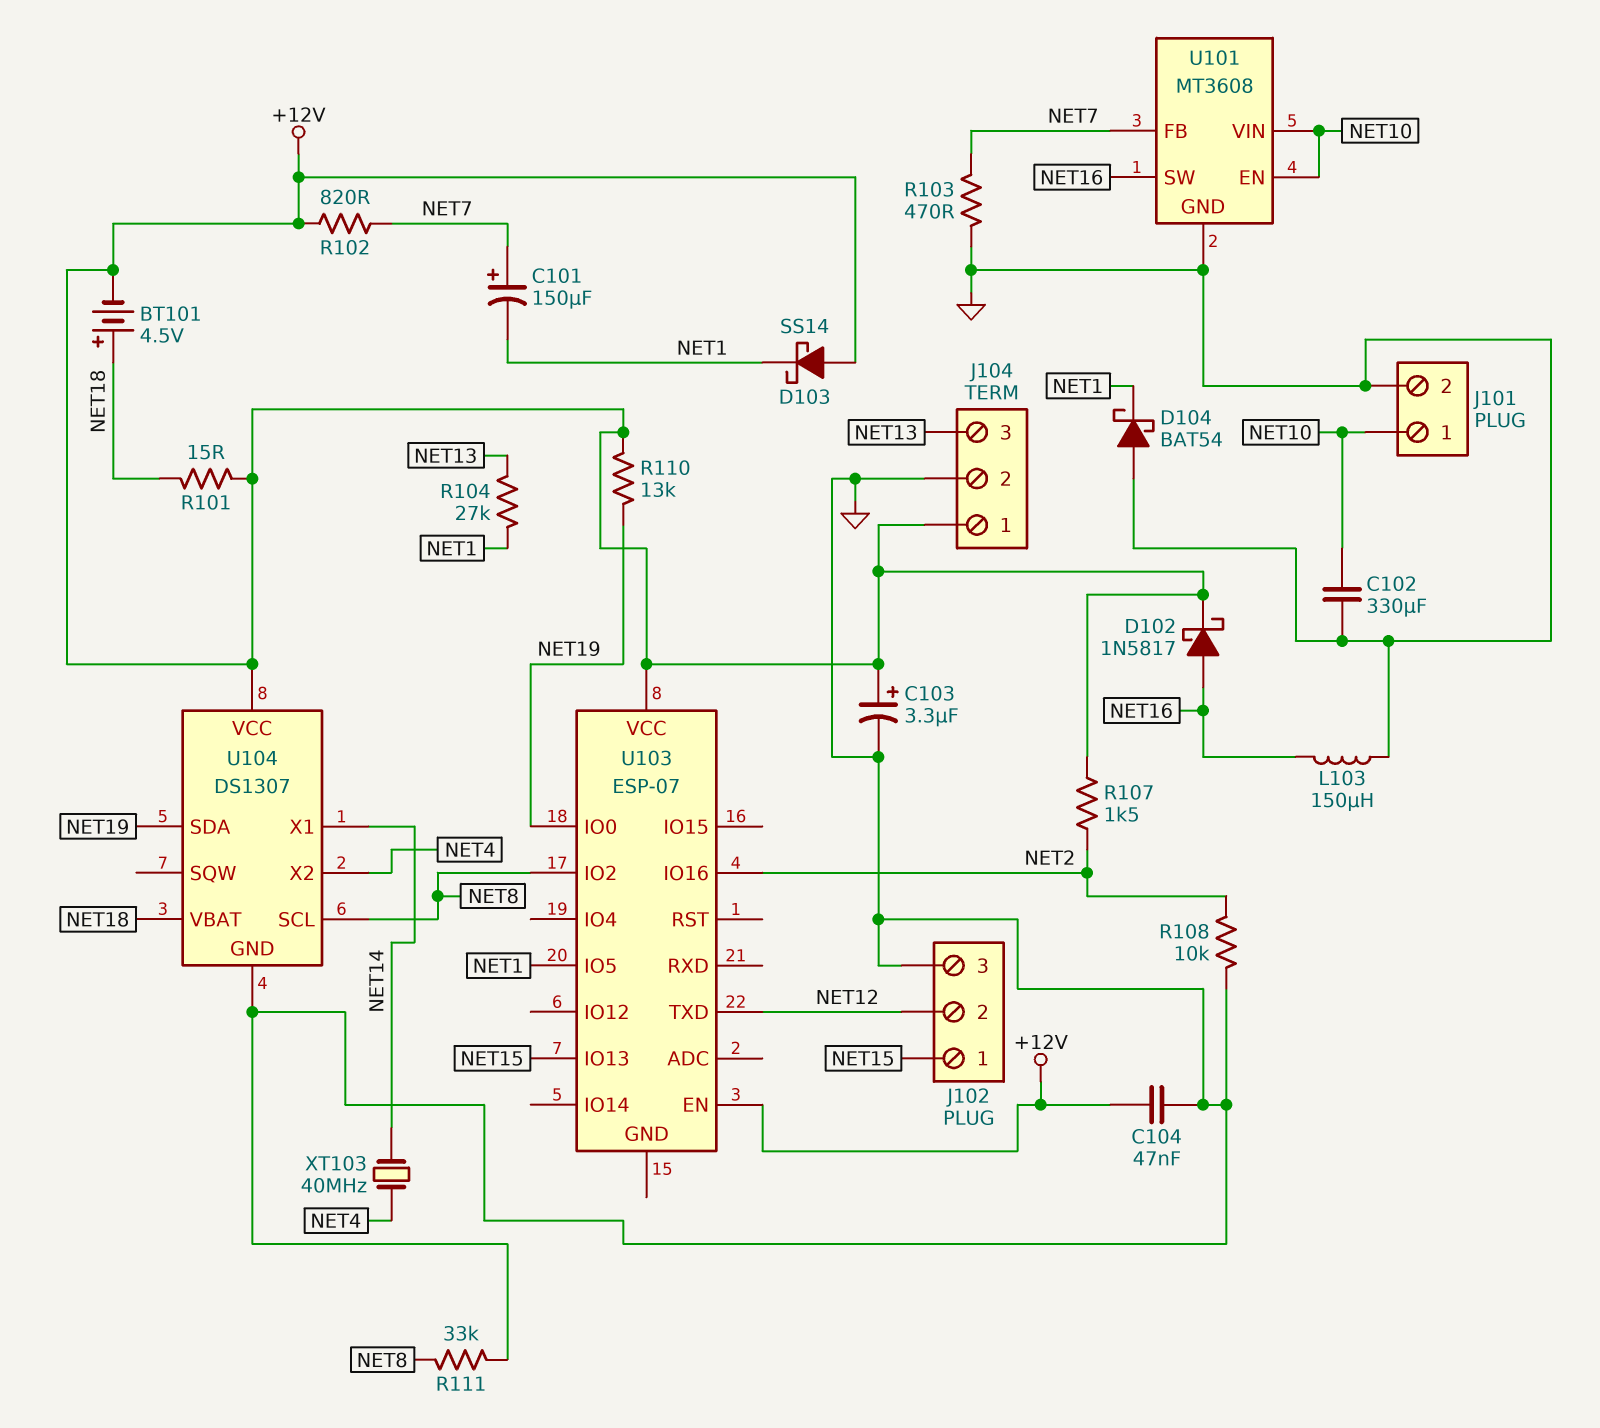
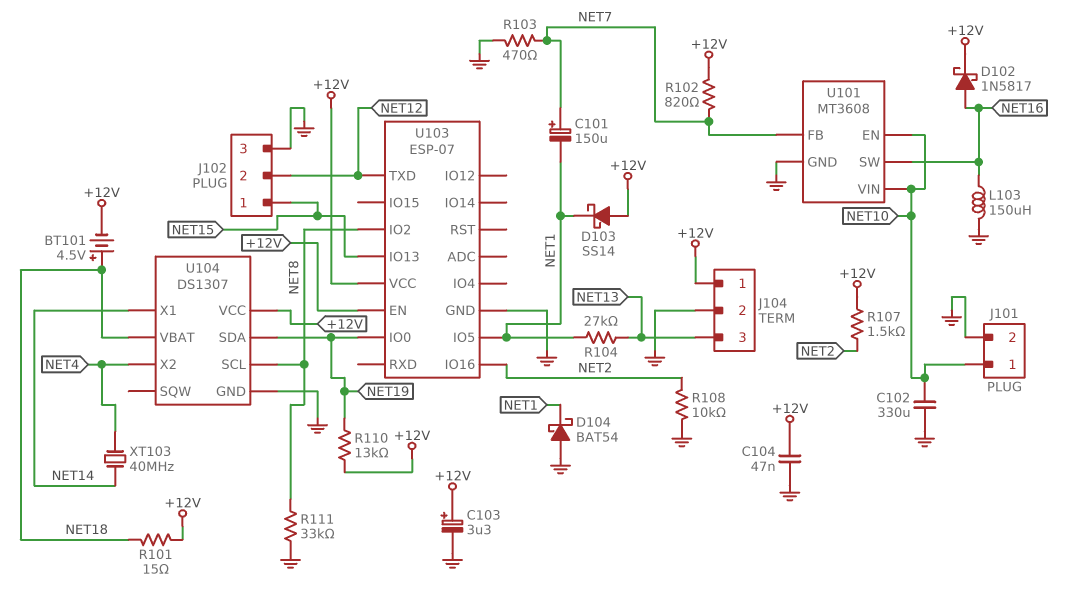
U103 pin GND: none -> GND

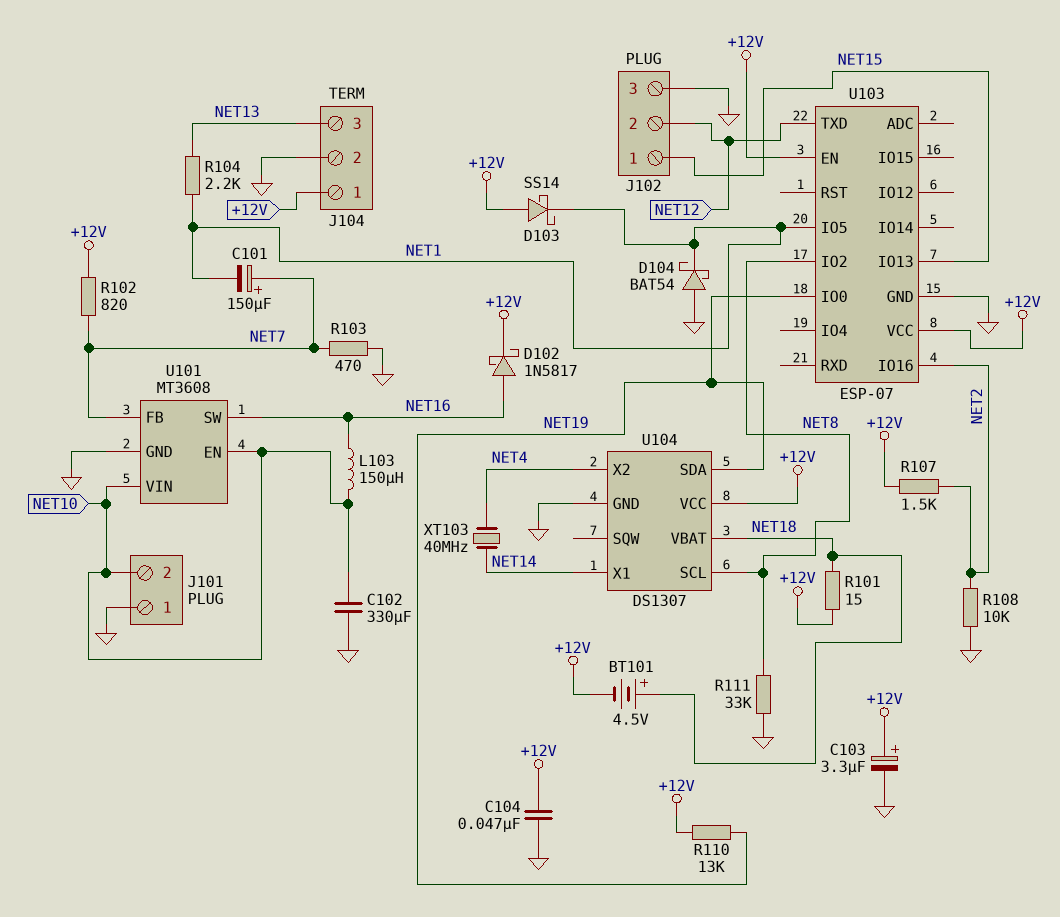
J101 pin 1: NET10 -> GND
J101 pin 2: GND -> NET10
L103: 150uH (GND, NET16) -> 150uH (NET10, NET16)
R104: 27k (NET1, NET13) -> 2.2k (NET1, NET13)

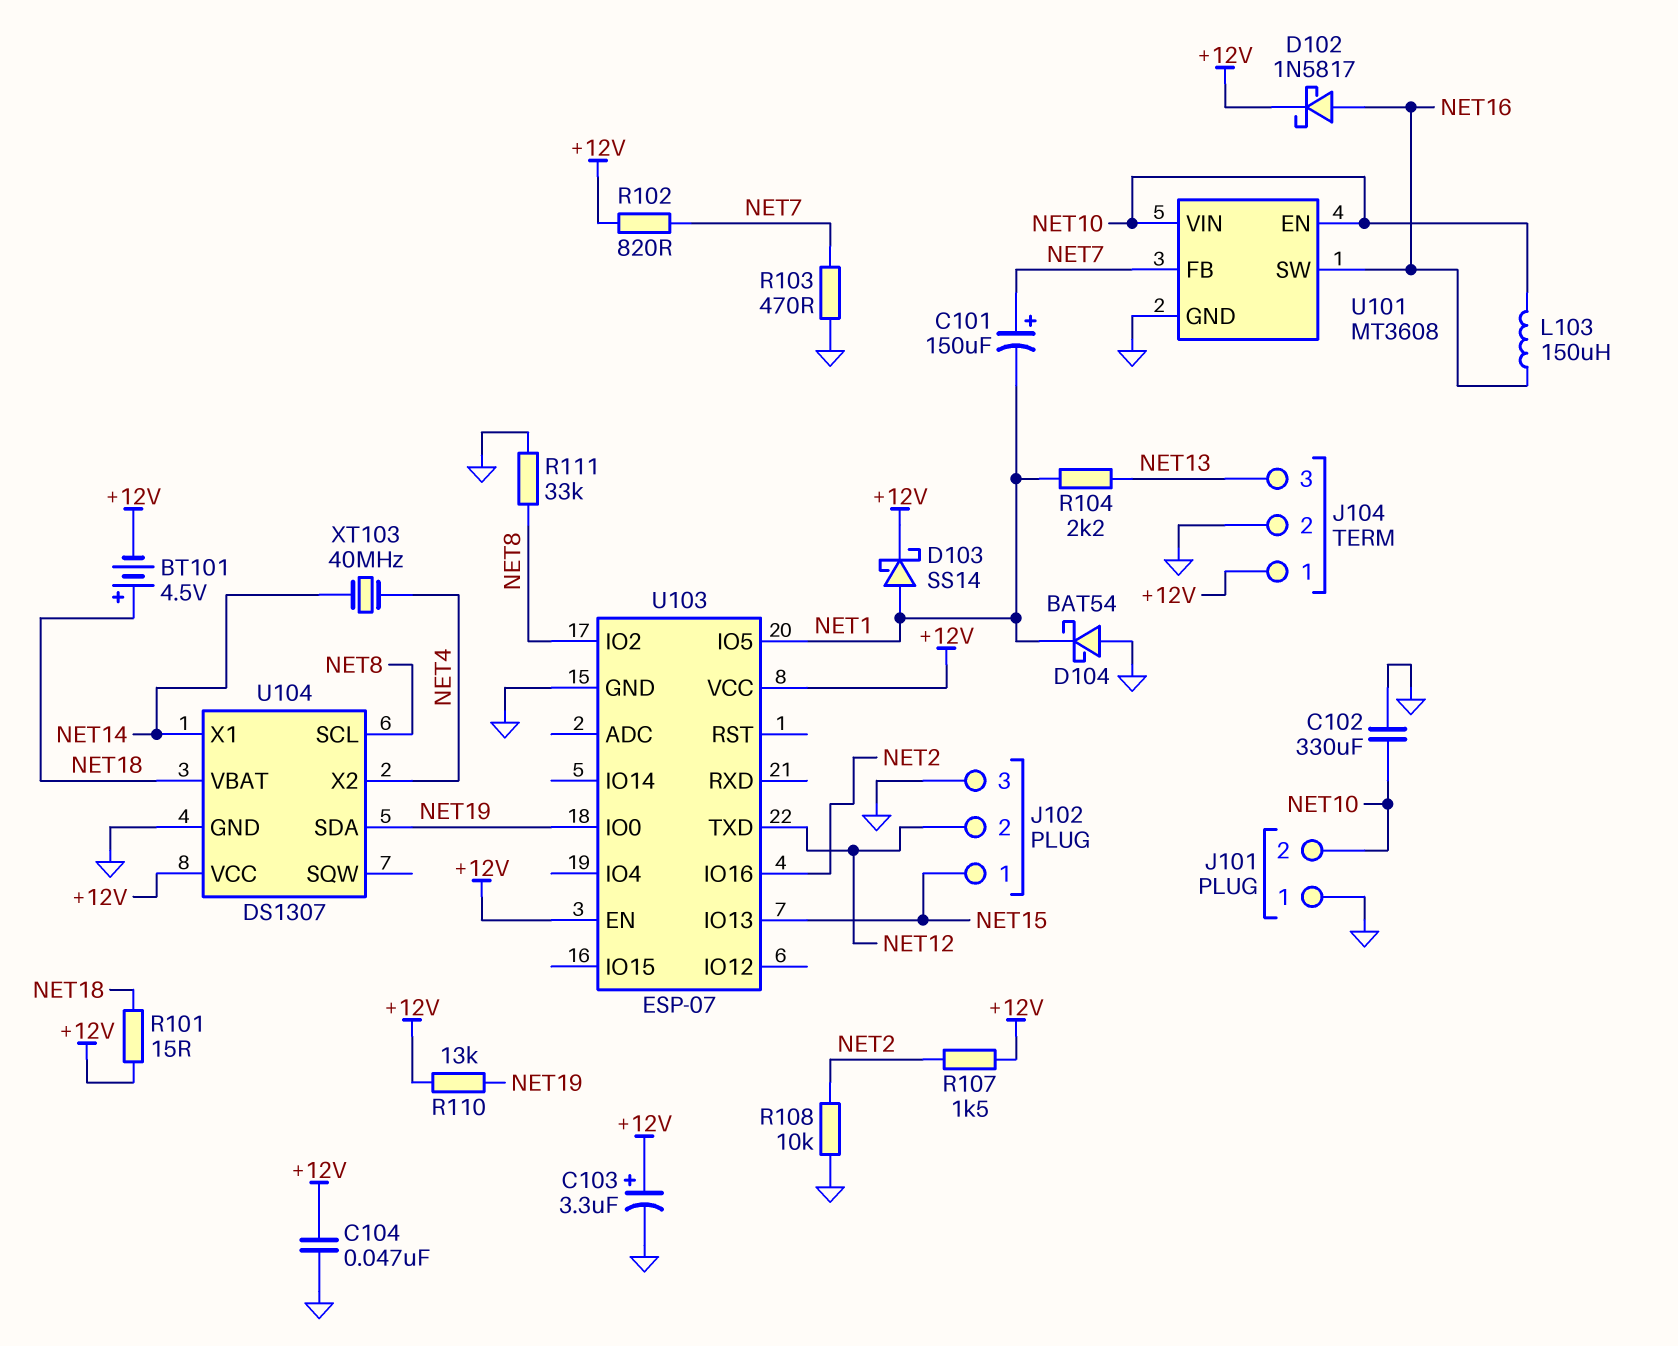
D103: schottky SS14 (A +12V, K NET1) -> schottky SS14 (A NET1, K +12V)

